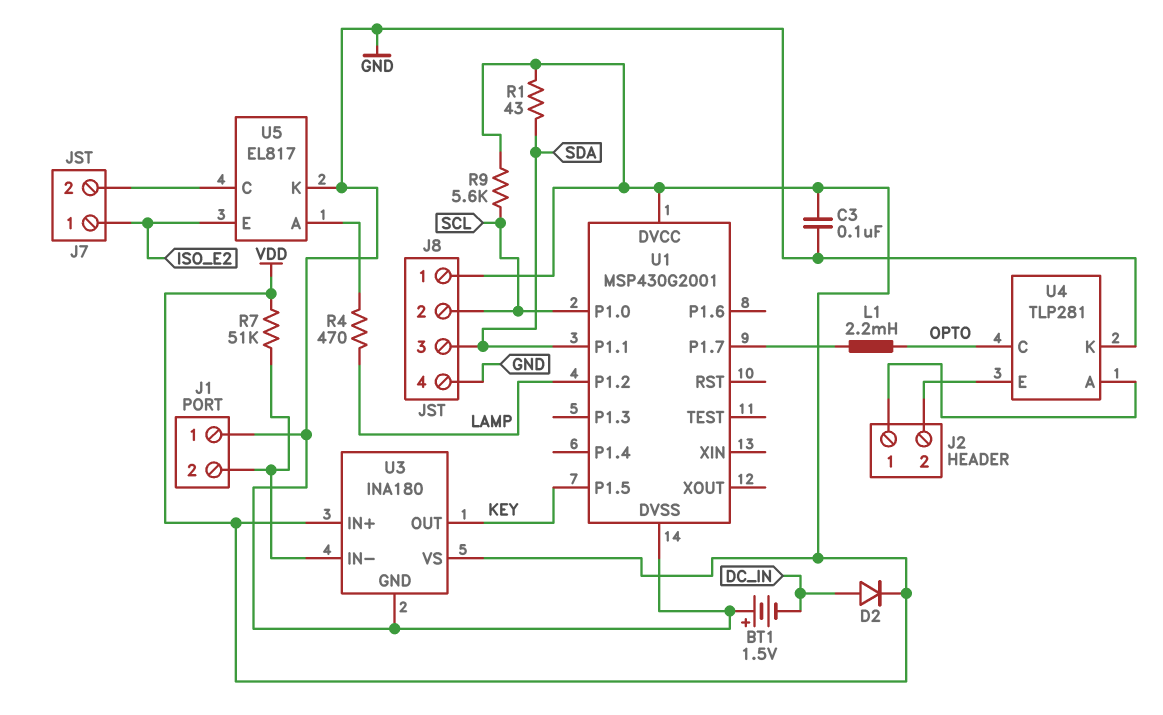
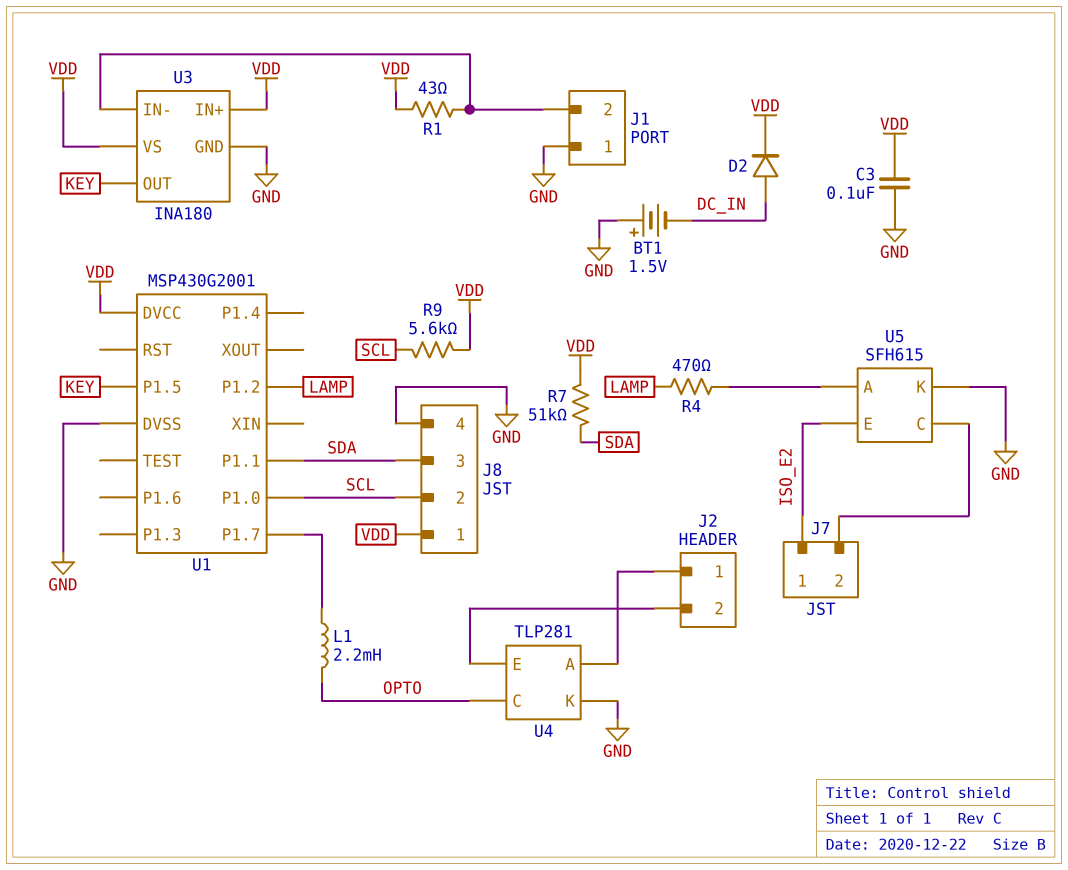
R1: 43 (SDA, VDD) -> 43 (J1/2, VDD)
R7: 51k (J1/2, VDD) -> 51k (SDA, VDD)
U5: EL817 -> SFH615

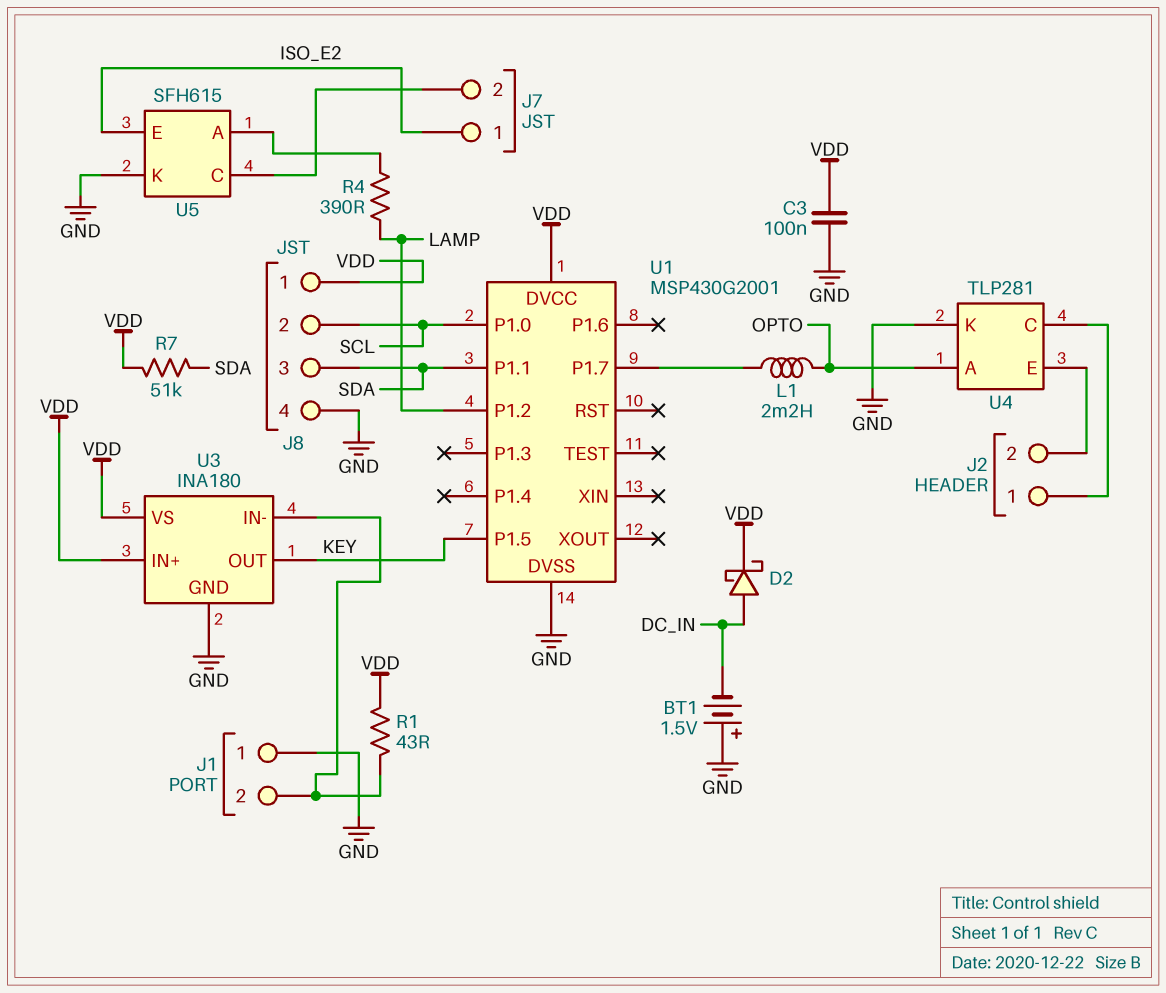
D2: diode (A DC_IN, K VDD) -> schottky (A DC_IN, K VDD)
R4: 470 (LAMP, U5/A) -> 390 (LAMP, U5/A)
R9: 5.6k (SCL, VDD) -> none
U4 pin A: J2/1 -> OPTO
U4 pin C: OPTO -> J2/1

